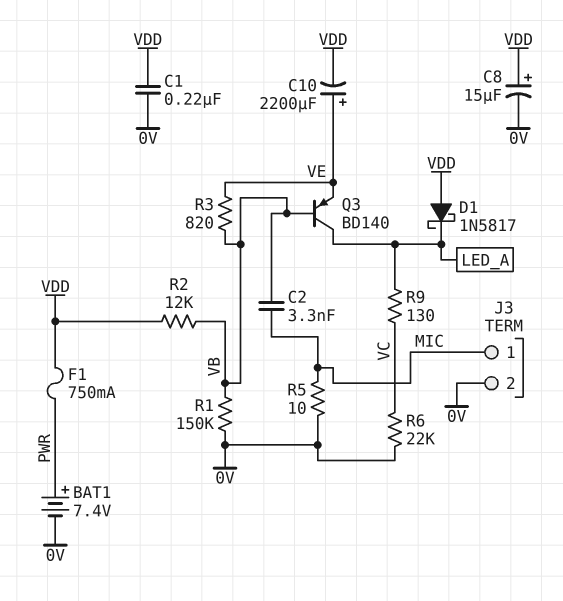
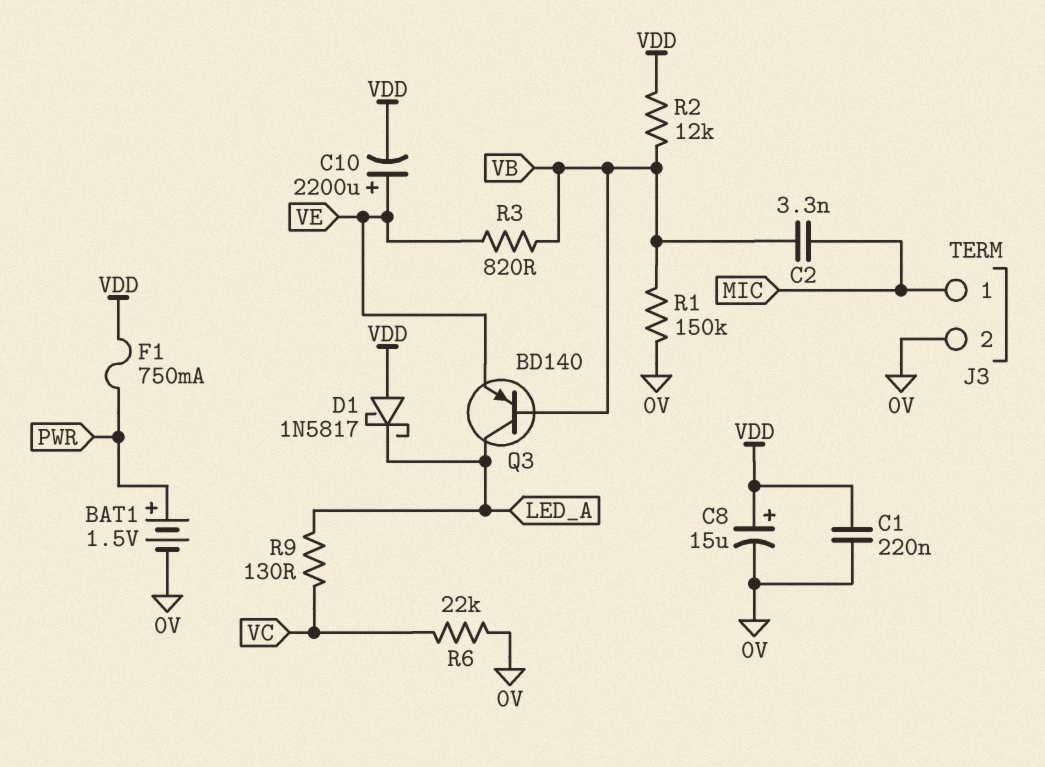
BAT1: 7.4V (plus PWR, minus 0V) -> 1.5V (plus PWR, minus 0V)
R5: 10 (0V, MIC) -> none

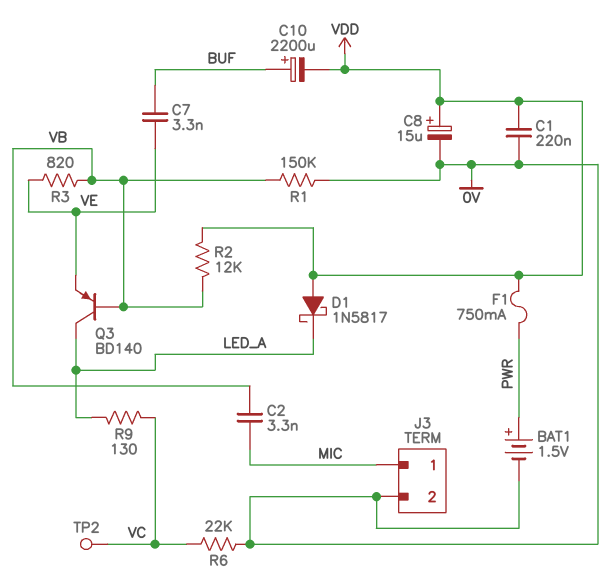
C7: none -> 3.3nF (BUF, VE)
C10: 2200uF (plus VE, minus VDD) -> 2200uF (plus BUF, minus VDD)
TP2: none -> test point (VC)

